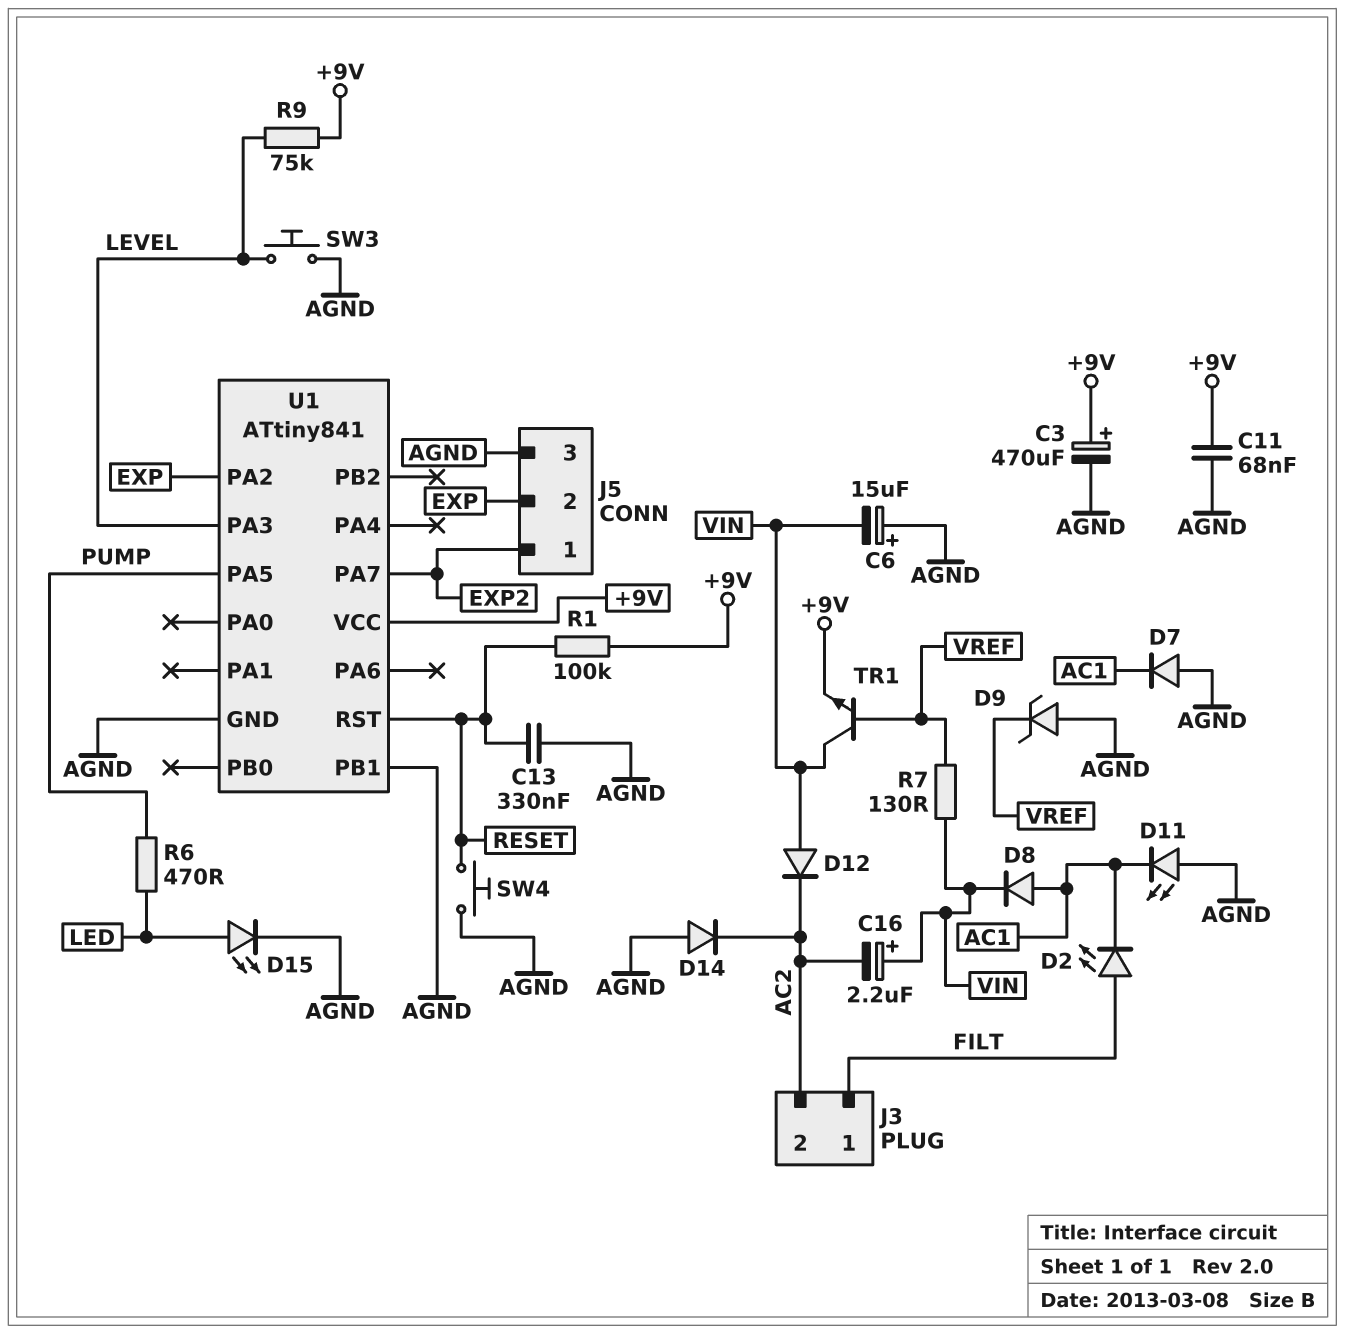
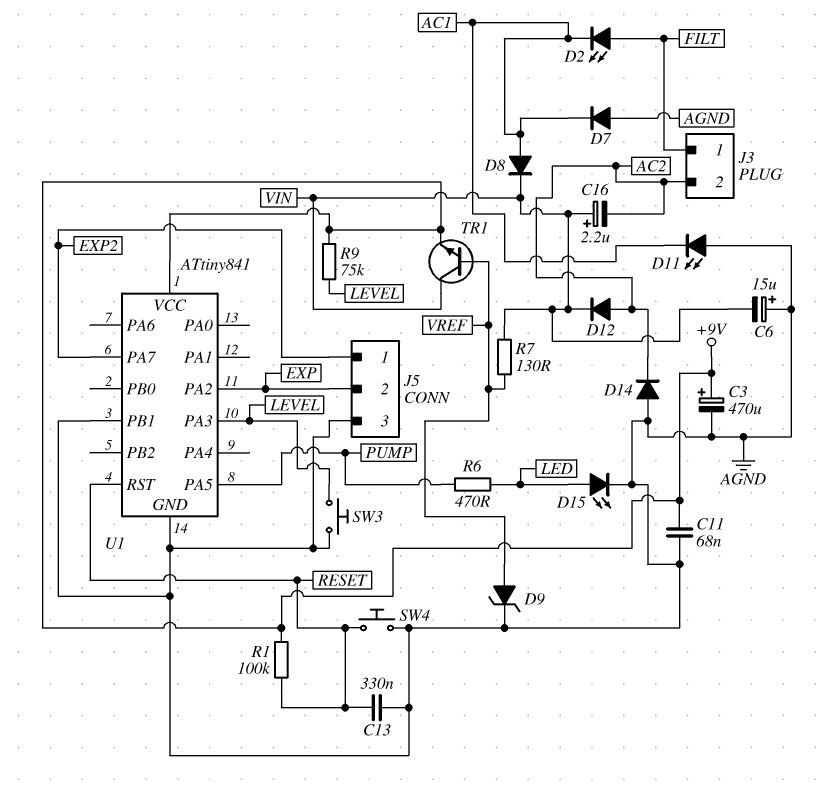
D9: zener (A AGND, K VREF) -> zener (A VREF, K AGND)
D12: diode (A VIN, K AC2) -> diode (A AC2, K VIN)

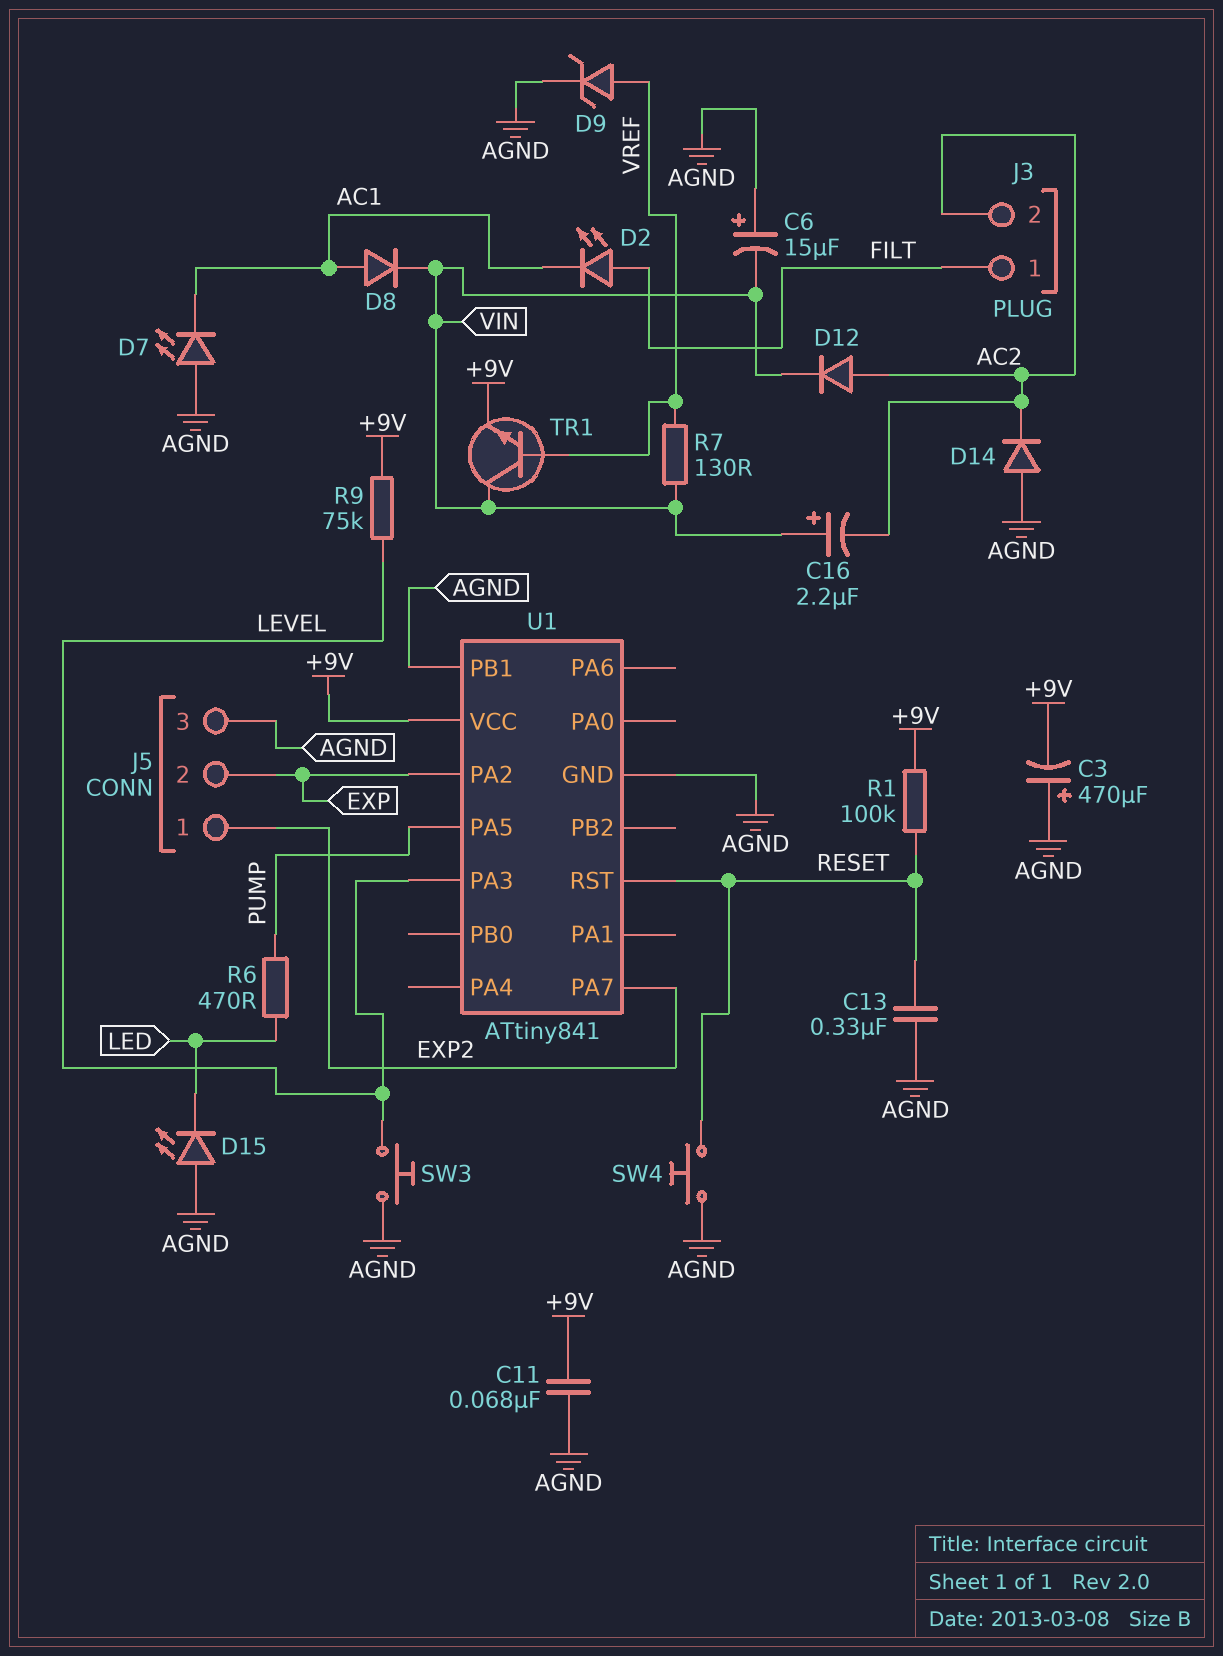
C3: 470uF (plus +9V, minus AGND) -> 470uF (plus AGND, minus +9V)
D7: diode (A AGND, K AC1) -> LED (A AGND, K AC1)
D11: LED (A AGND, K AC1) -> none
D15: LED (A LED, K AGND) -> LED (A AGND, K LED)

